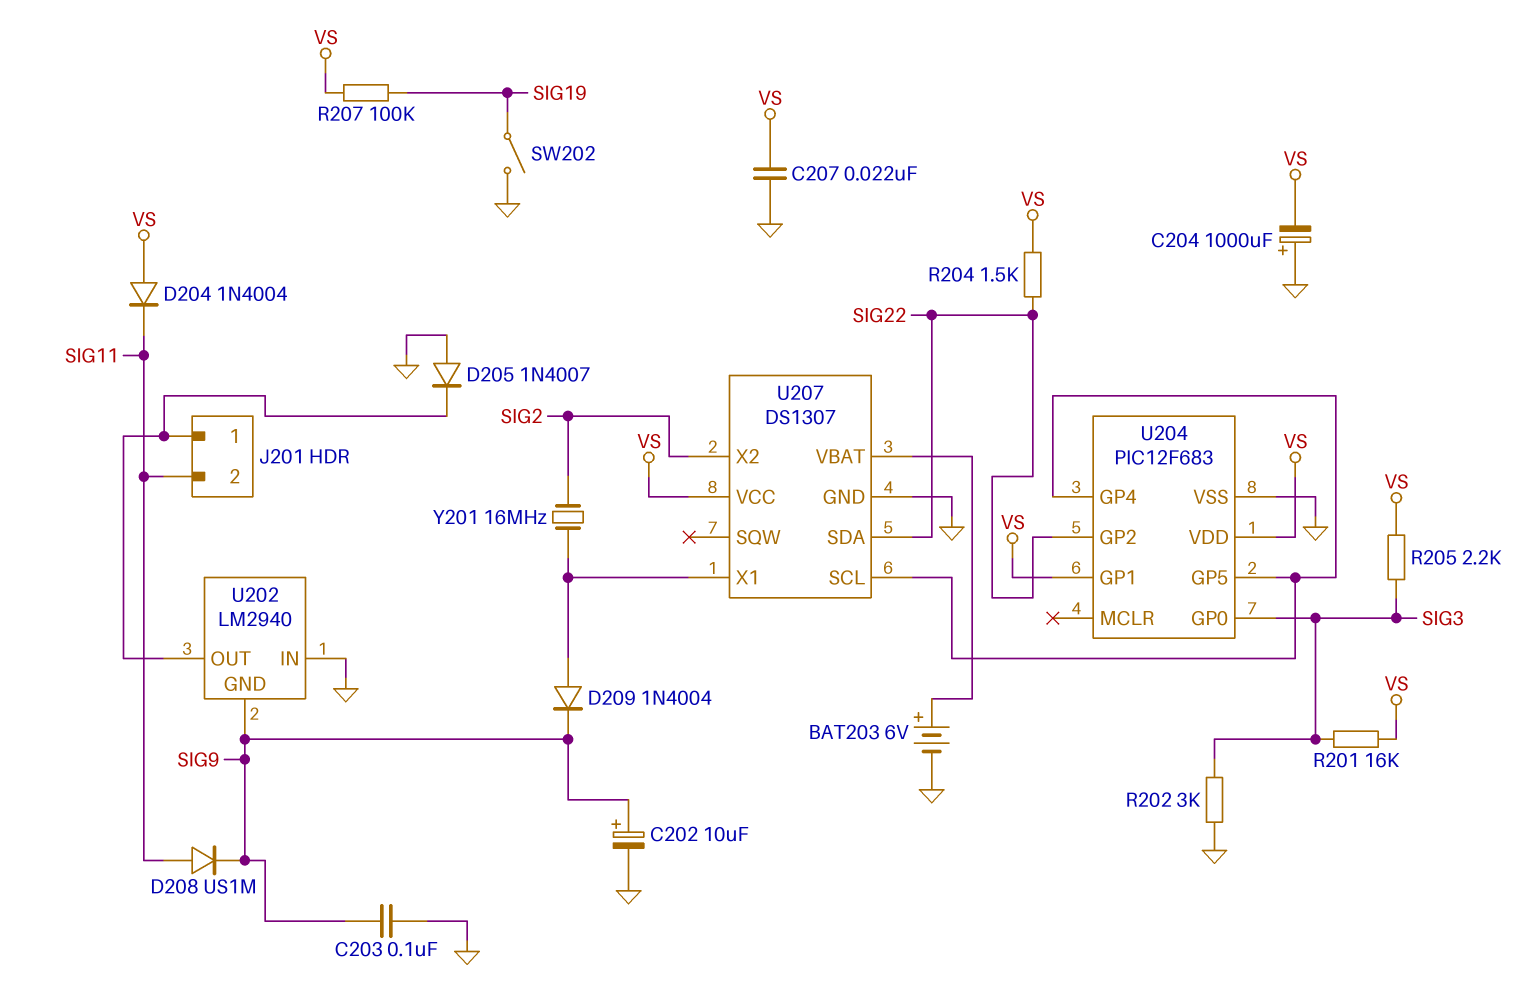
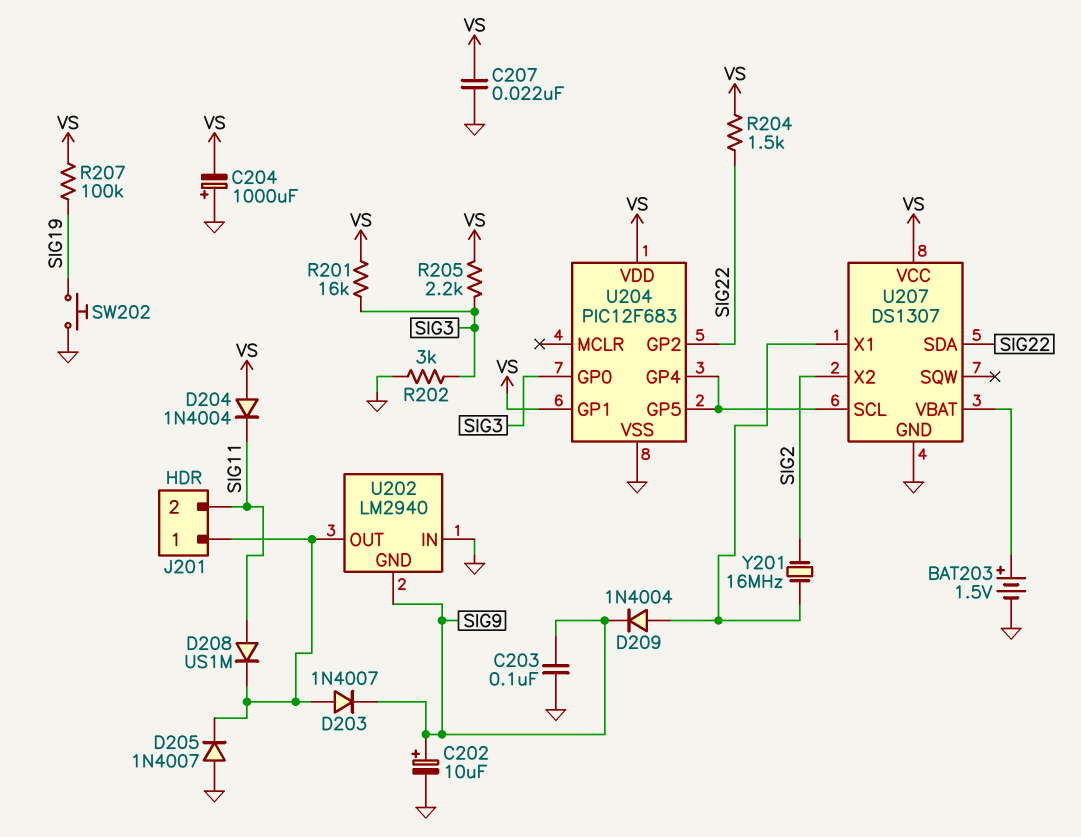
BAT203: 6V (plus U207/VBAT, minus GND) -> 1.5V (plus U207/VBAT, minus GND)
D203: none -> diode 1N4007 (A J201/1, K SIG9)
D208: diode US1M (A SIG11, K SIG9) -> diode US1M (A SIG11, K J201/1)
SW202: switch (GND, SIG19) -> button (GND, SIG19)

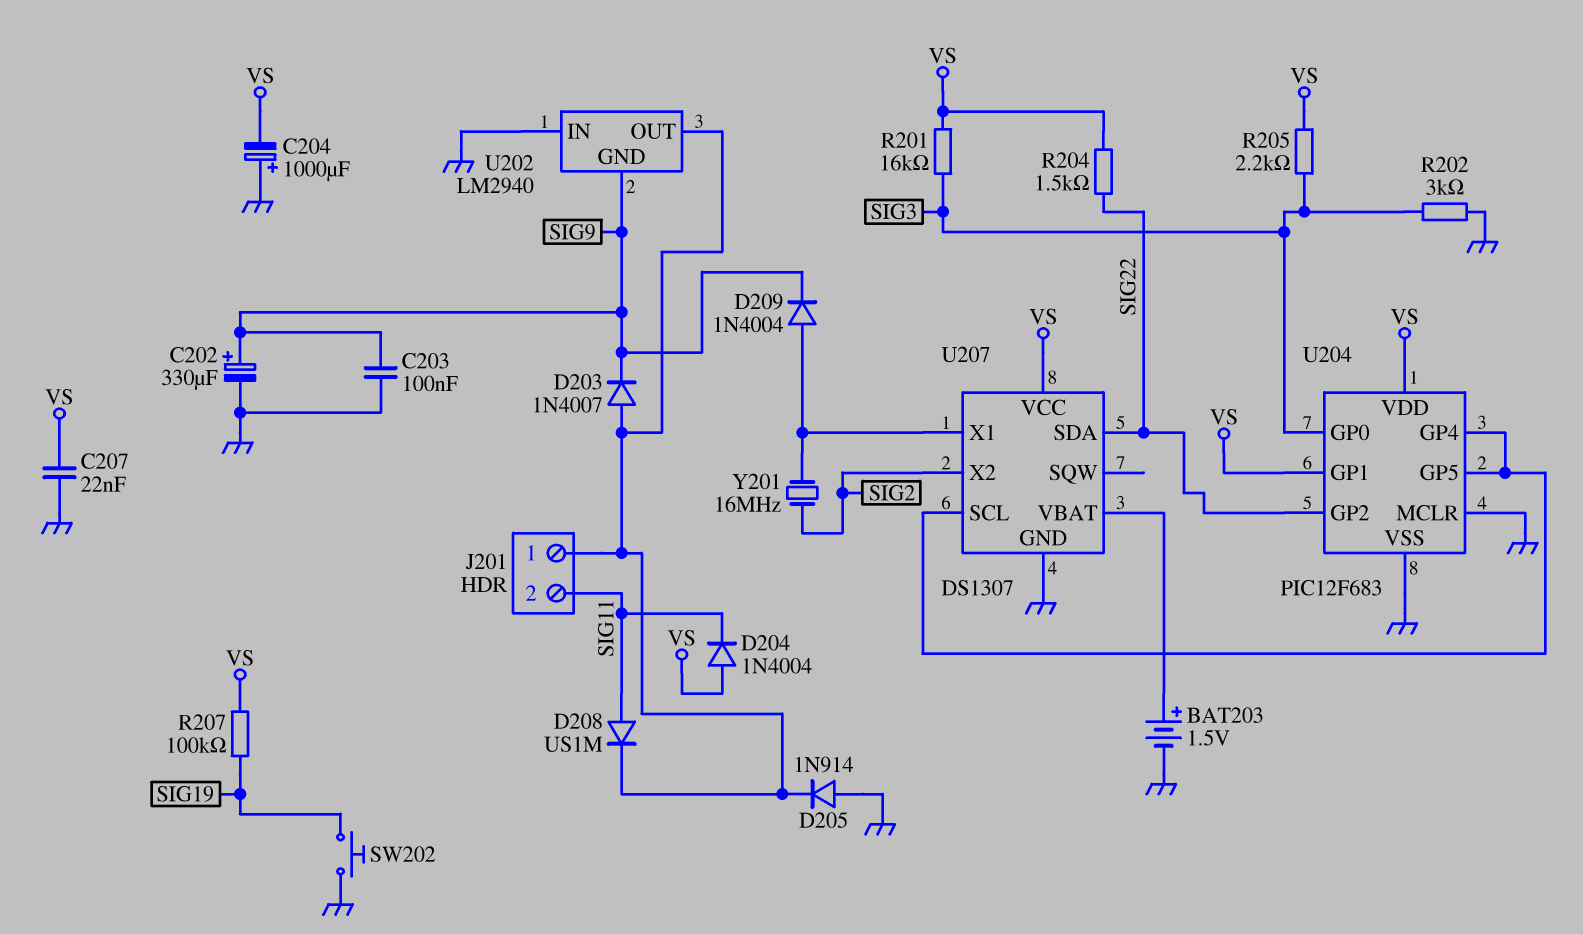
C202: 10uF (plus SIG9, minus GND) -> 330uF (plus SIG9, minus GND)
D205: diode 1N4007 (A GND, K J201/1) -> diode 1N914 (A GND, K J201/1)
U204 pin MCLR: none -> GND

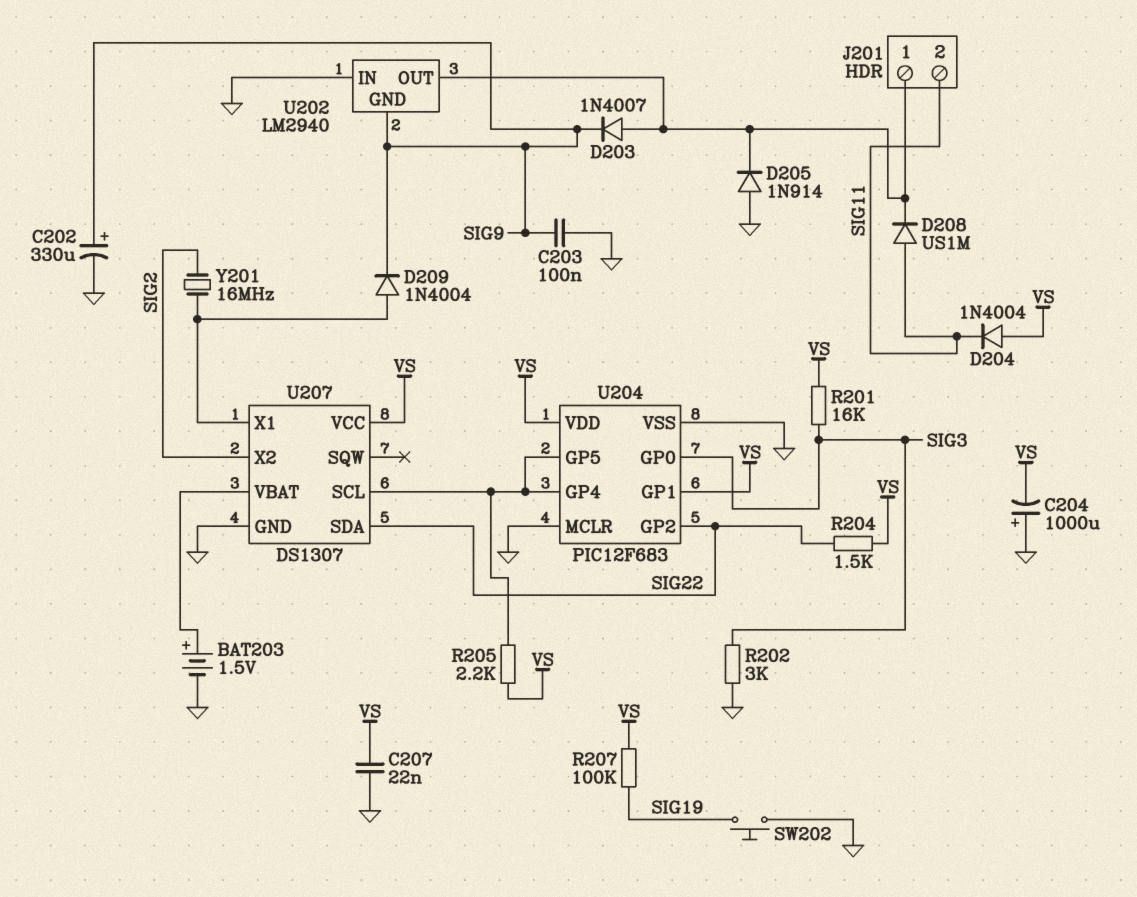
R205: 2.2k (SIG3, VS) -> 2.2k (U204/GP4, VS)

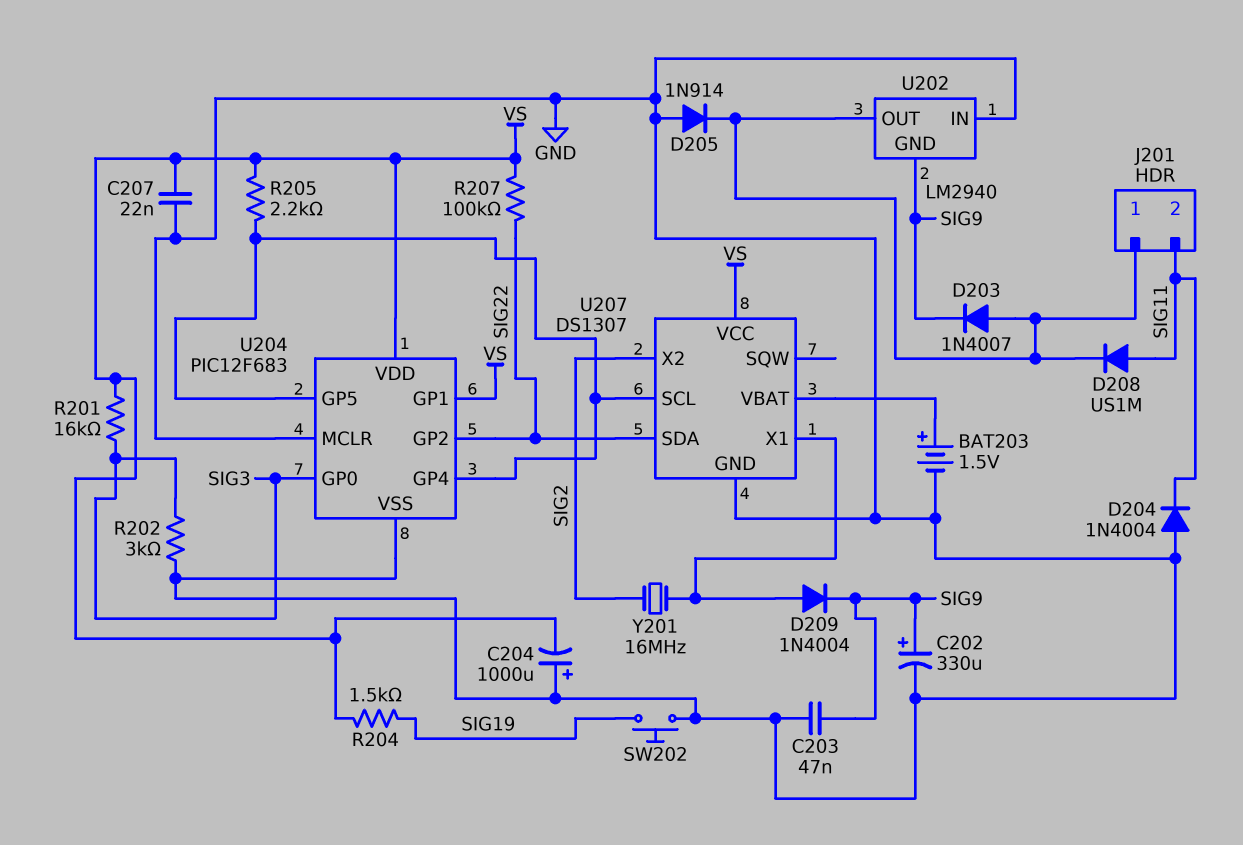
C203: 100nF (GND, SIG9) -> 47nF (GND, SIG9)
D204: diode 1N4004 (A VS, K SIG11) -> diode 1N4004 (A GND, K SIG11)
R204: 1.5k (SIG22, VS) -> 1.5k (SIG19, VS)
R207: 100k (SIG19, VS) -> 100k (SIG22, VS)

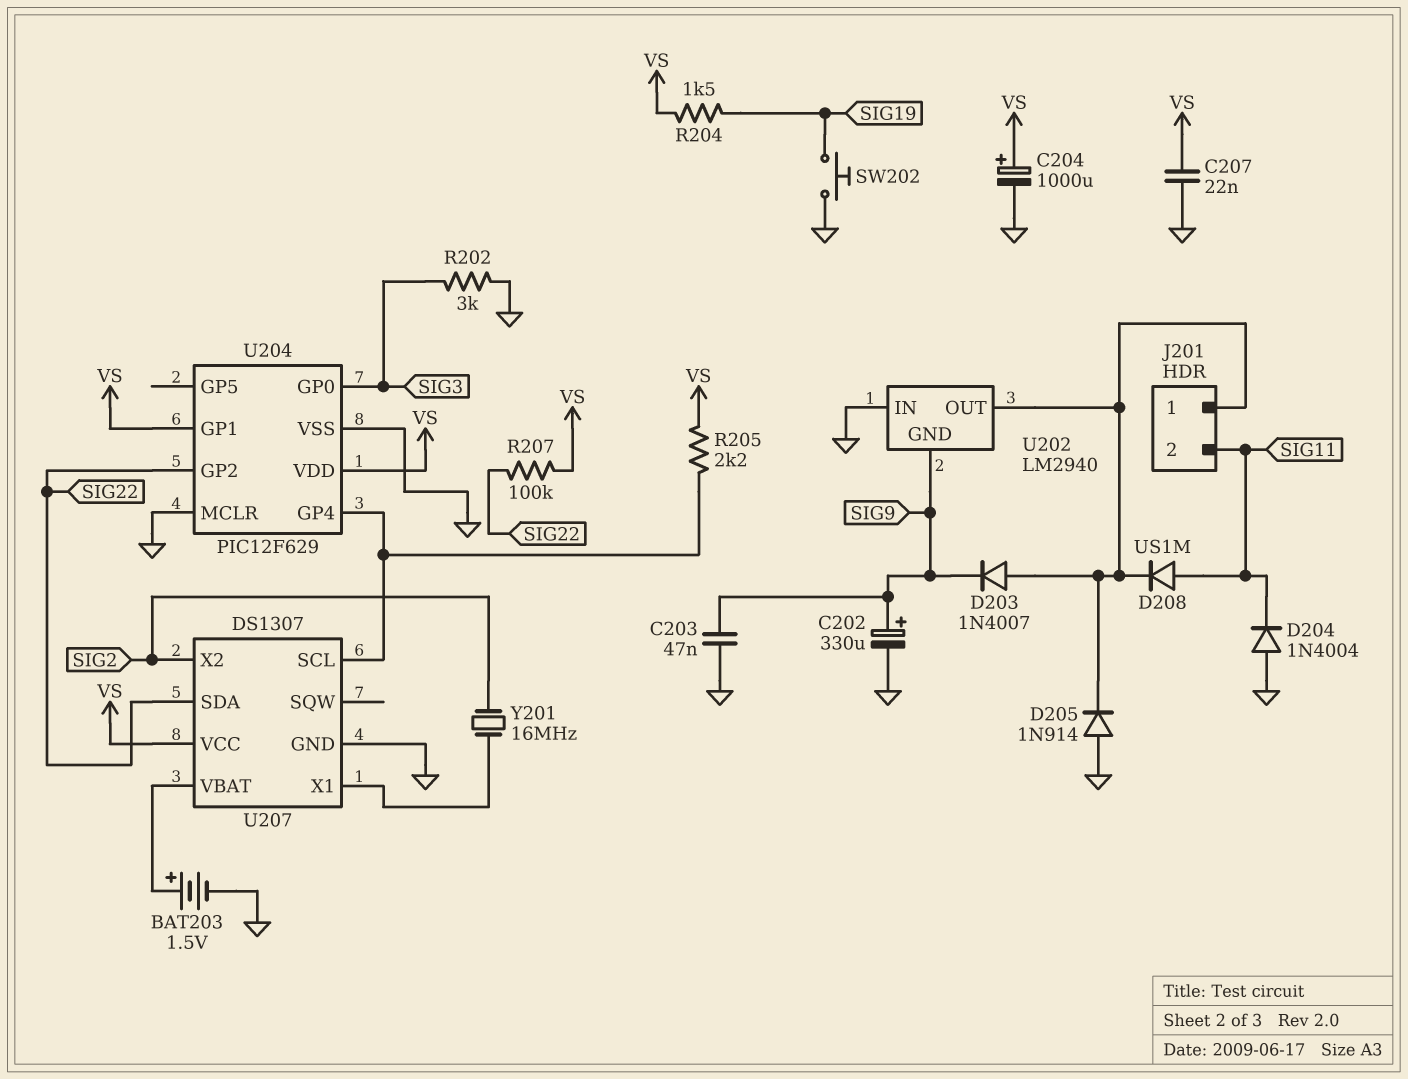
C204: 1000uF (plus GND, minus VS) -> 1000uF (plus VS, minus GND)
D209: diode 1N4004 (A U207/X1, K SIG9) -> none
R201: 16k (SIG3, VS) -> none
U204: PIC12F683 -> PIC12F629
U204 pin GP5: U204/GP4 -> none

